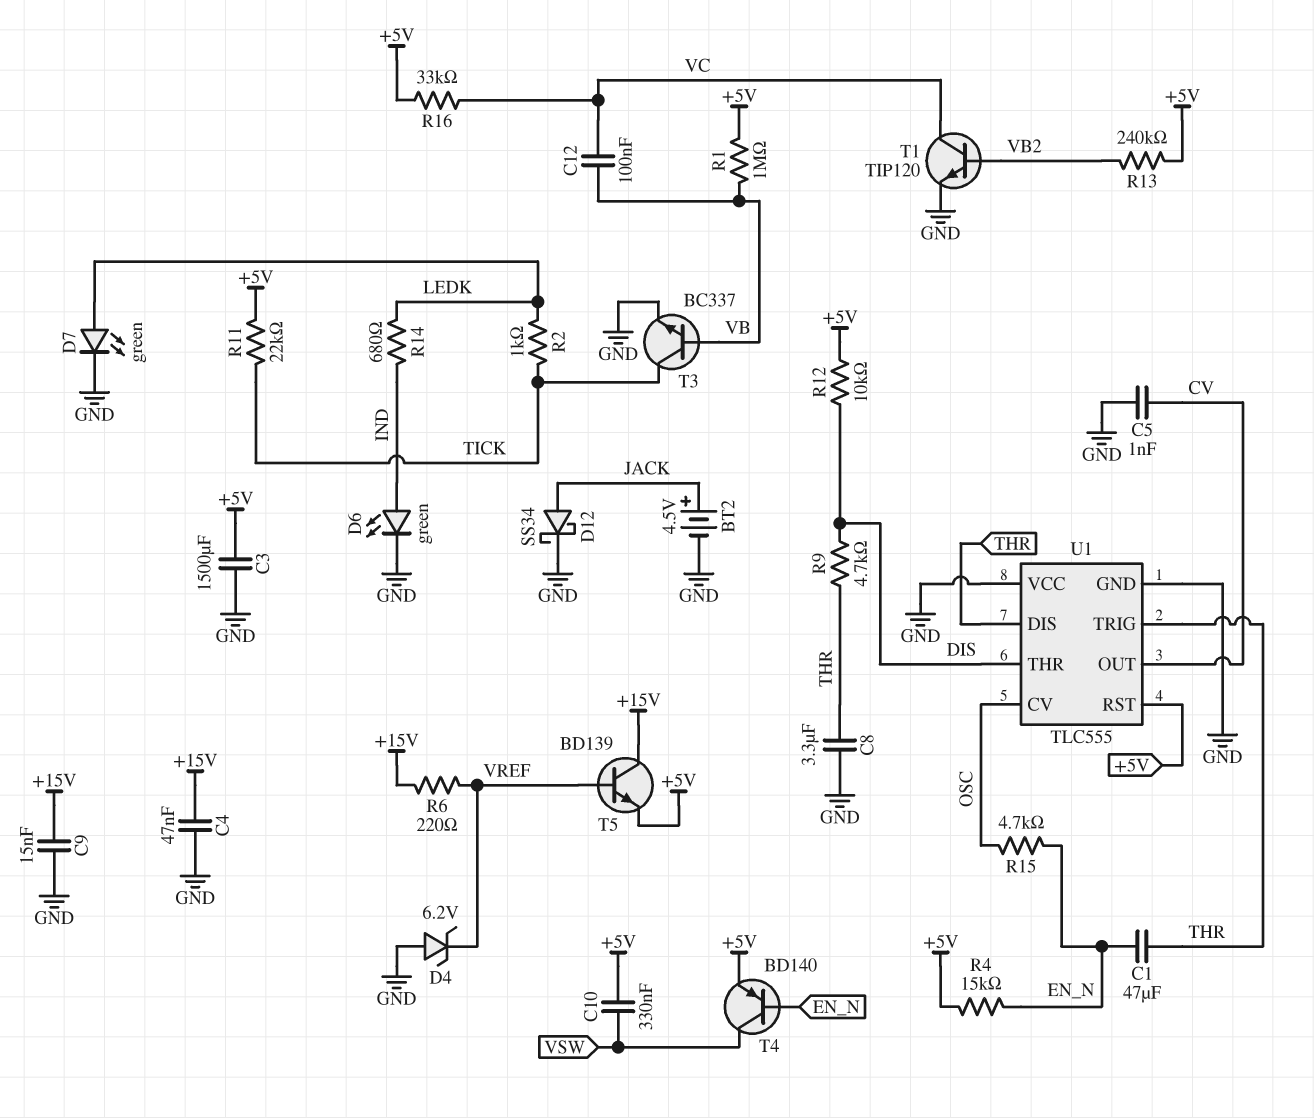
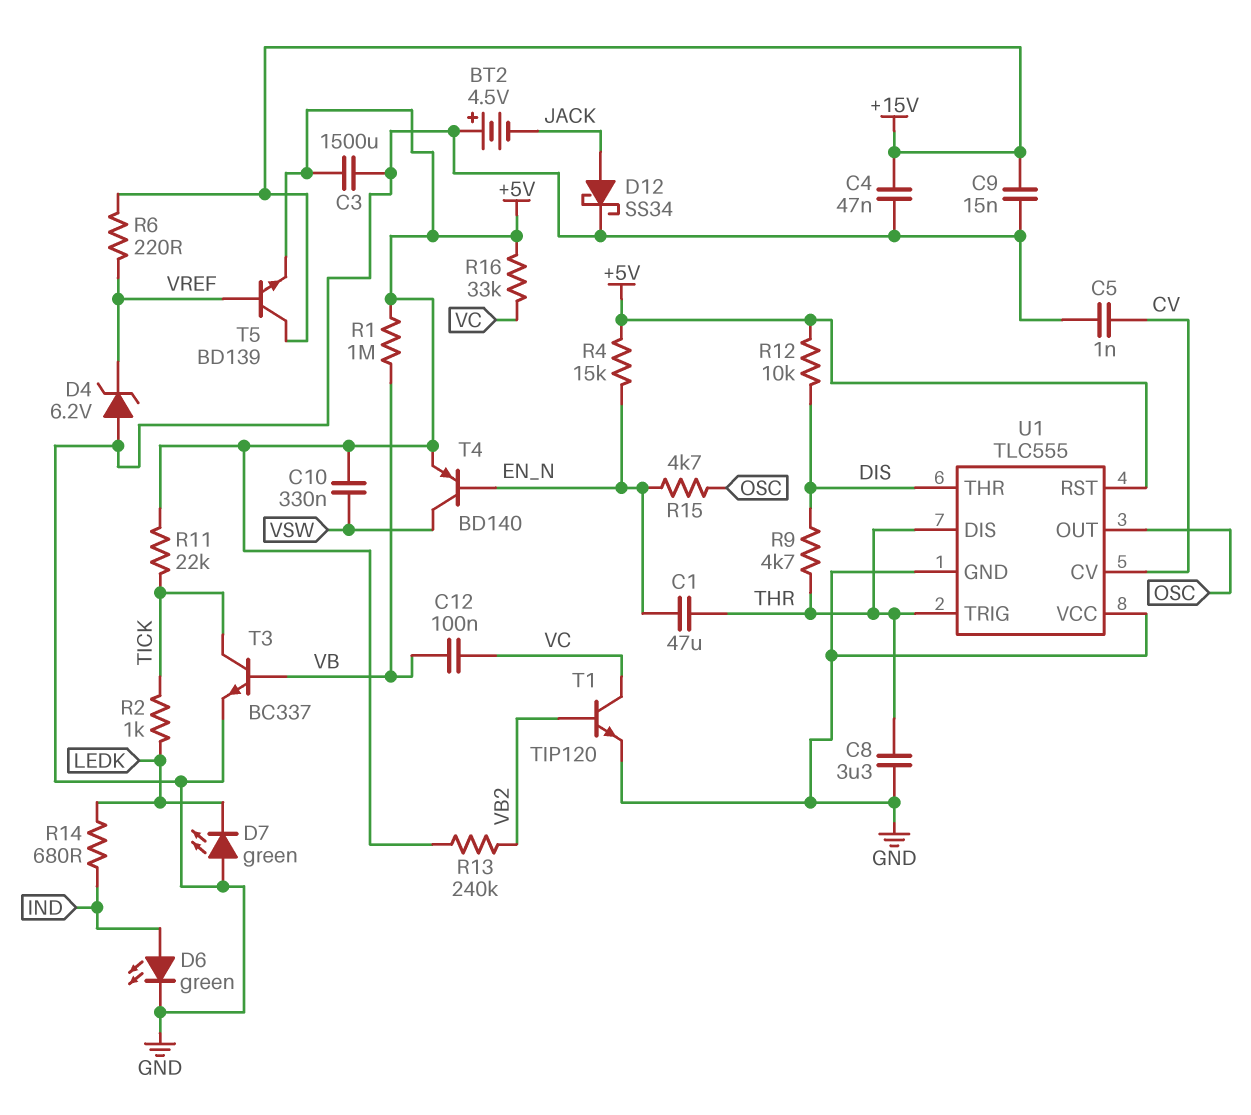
BT2: 4.5V (plus JACK, minus GND) -> 4.5V (plus GND, minus JACK)
D7: LED green (A LEDK, K GND) -> LED green (A GND, K LEDK)
U1 pin CV: OSC -> CV
U1 pin OUT: CV -> OSC

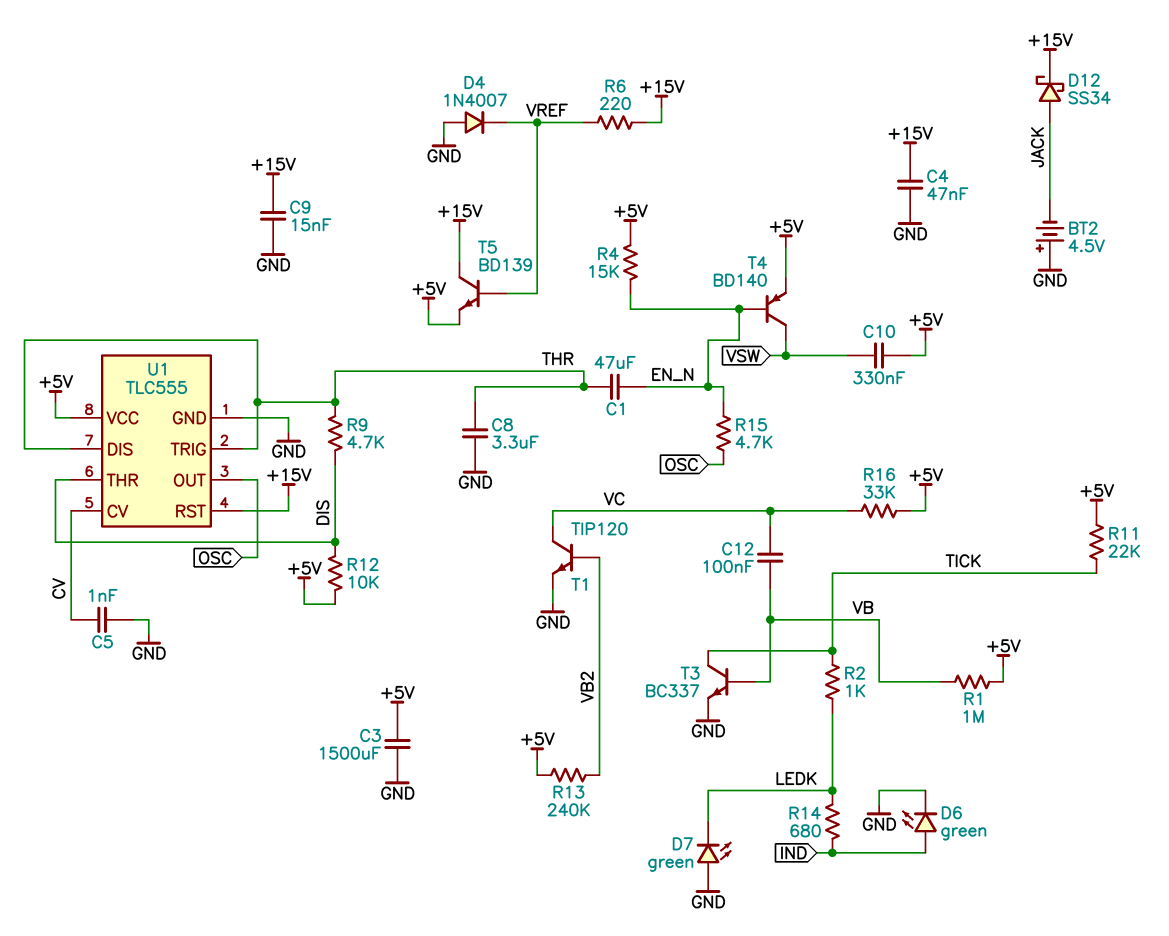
D4: zener 6.2V (A GND, K VREF) -> diode 1N4007 (A GND, K VREF)
D12: schottky SS34 (A JACK, K GND) -> schottky SS34 (A JACK, K +15V)
U1 pin RST: +5V -> +15V
U1 pin VCC: GND -> +5V

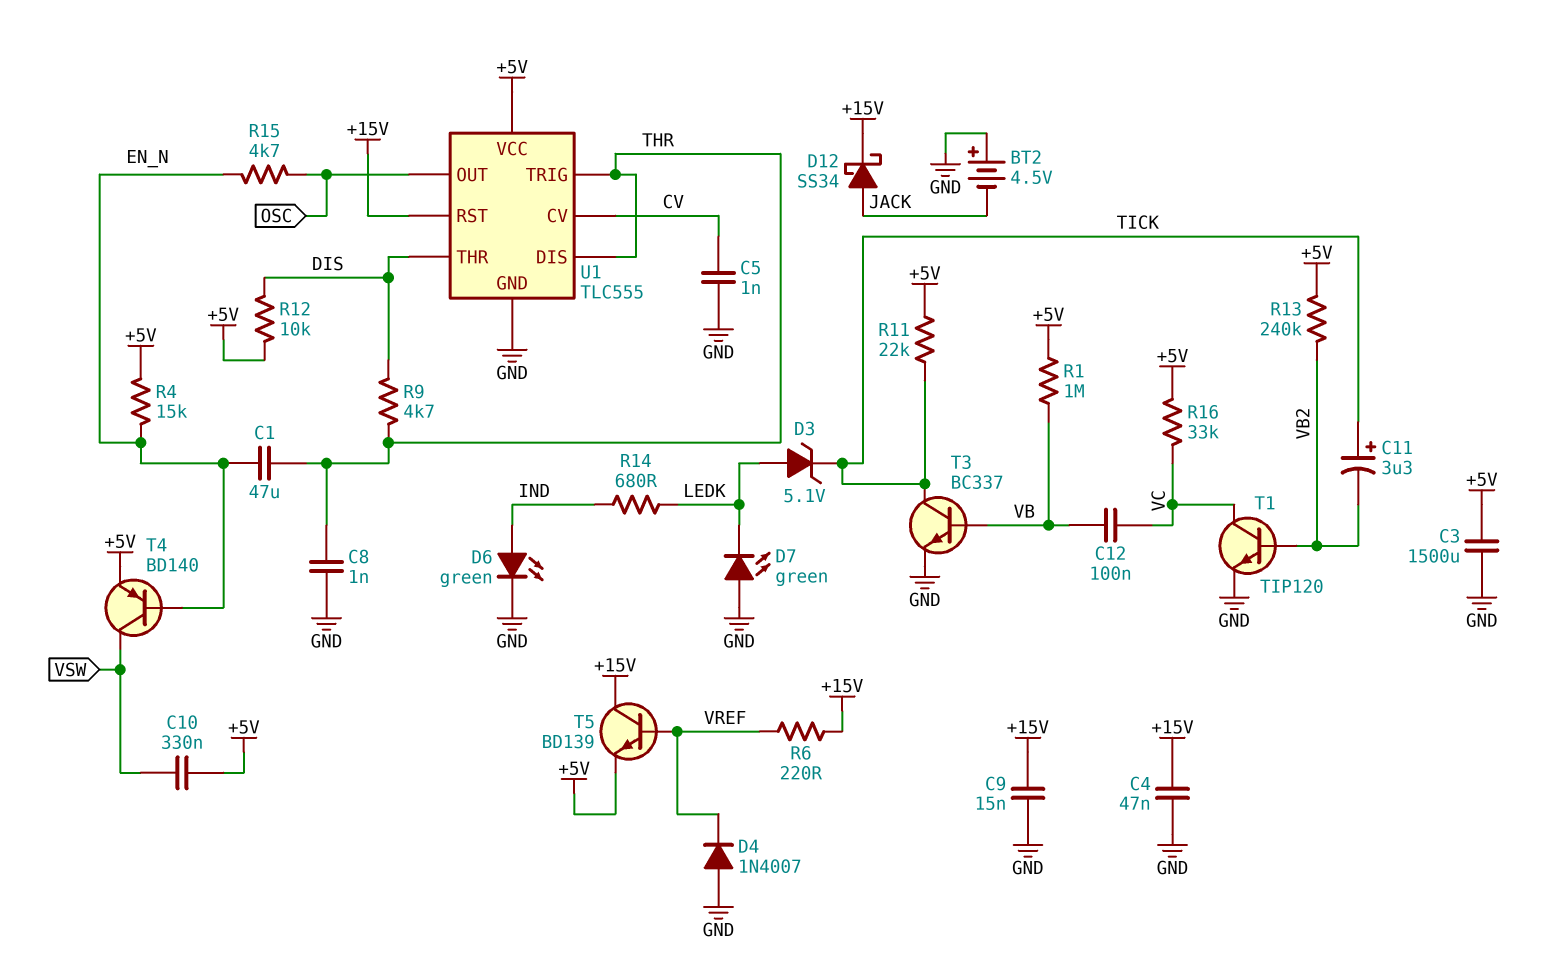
C8: 3.3uF (GND, THR) -> 1nF (GND, THR)
C11: none -> 3.3uF (plus TICK, minus VB2)
D3: none -> zener 5.1V (A LEDK, K TICK)
R2: 1k (LEDK, TICK) -> none

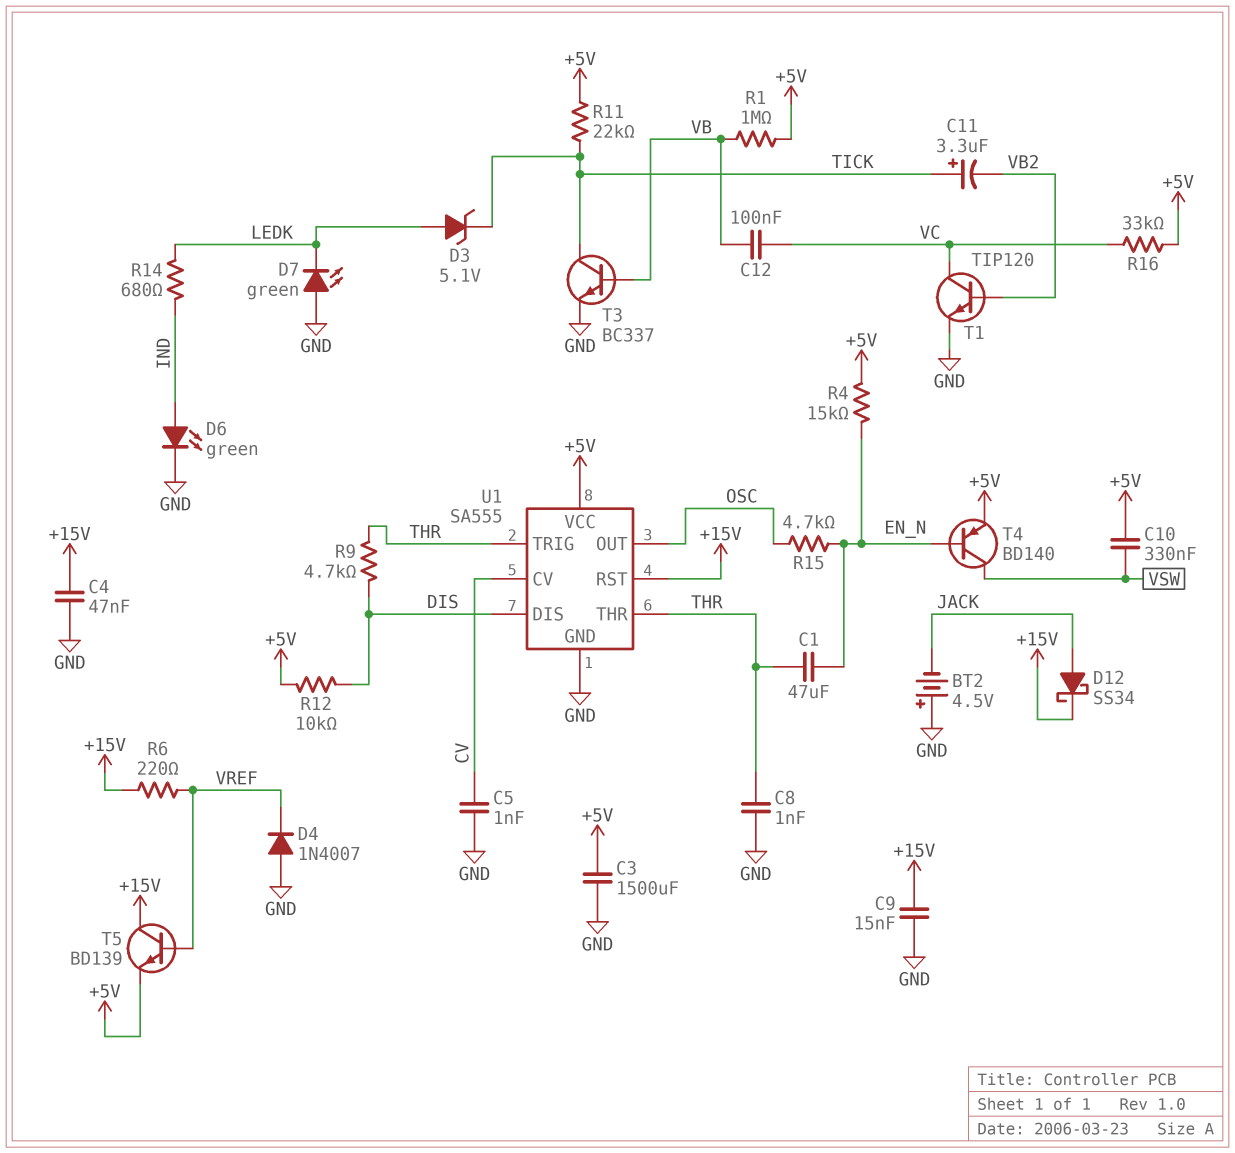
R13: 240k (+5V, VB2) -> none
U1: TLC555 -> SA555
U1 pin DIS: THR -> DIS
U1 pin THR: DIS -> THR

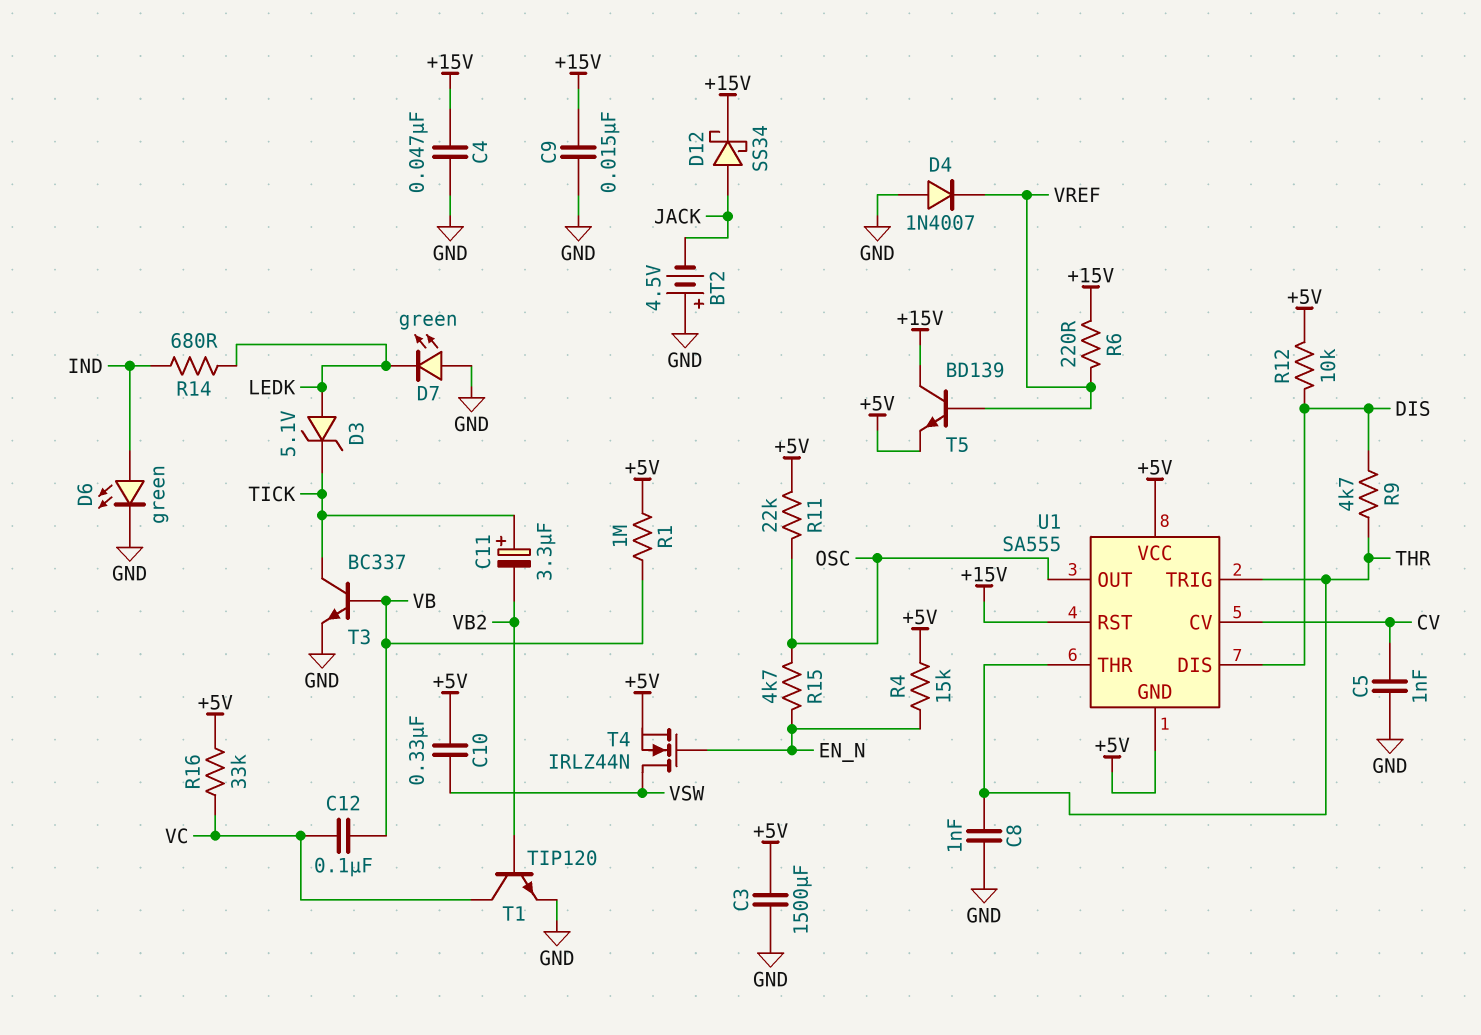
C1: 47uF (EN_N, THR) -> none
R11: 22k (+5V, TICK) -> 22k (+5V, OSC)
T4: PNP BD140 (B EN_N, C VSW, E +5V) -> NMOS IRLZ44N (G EN_N, D VSW, S +5V)
U1 pin GND: GND -> +5V

